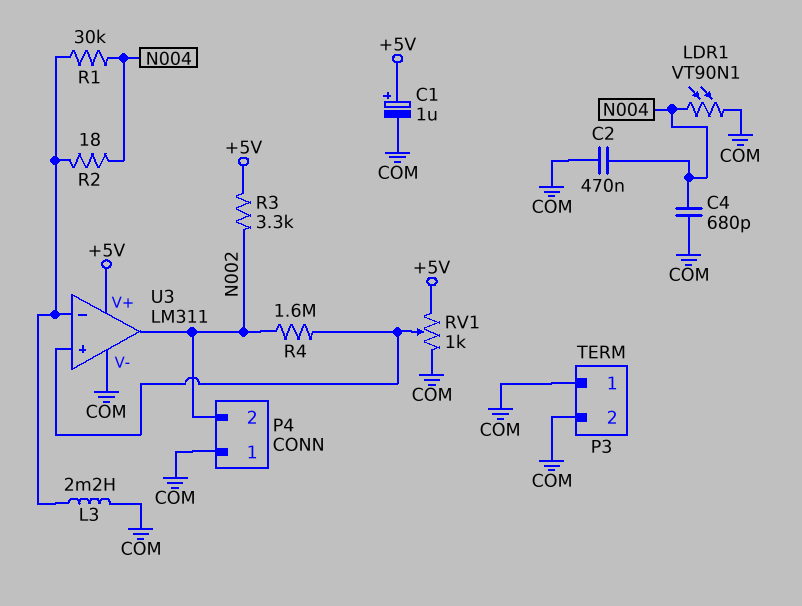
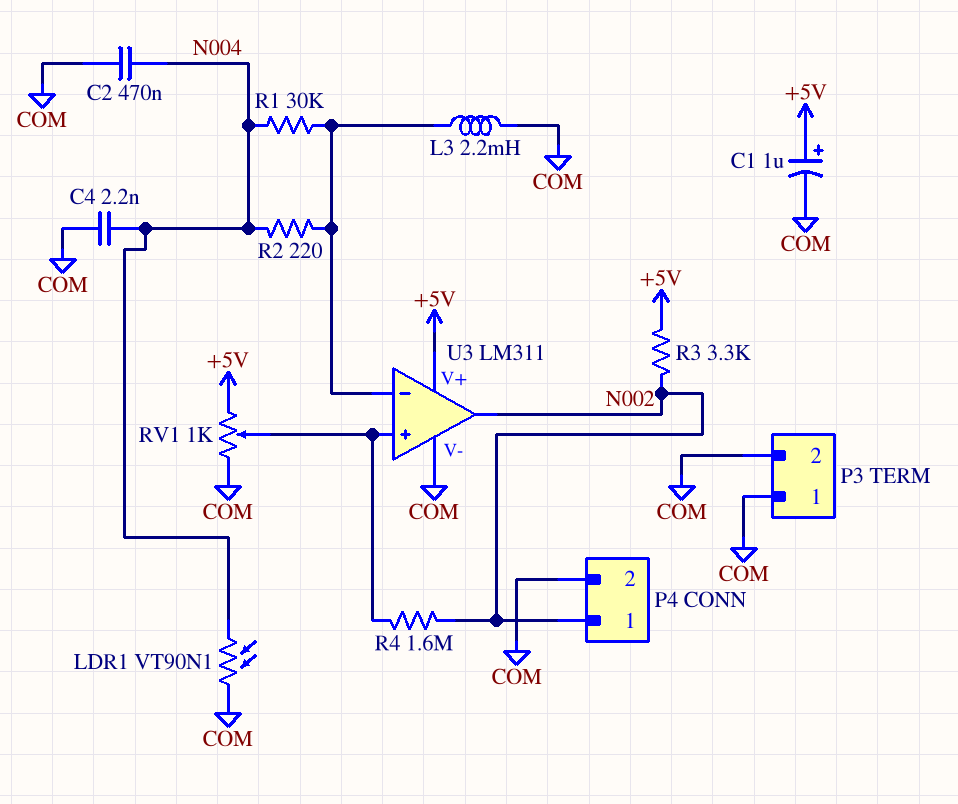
C4: 680pF (COM, N004) -> 2.2nF (COM, N004)
P4 pin 1: COM -> N002
P4 pin 2: N002 -> COM
R2: 18 (N004, U3/in-) -> 220 (N004, U3/in-)

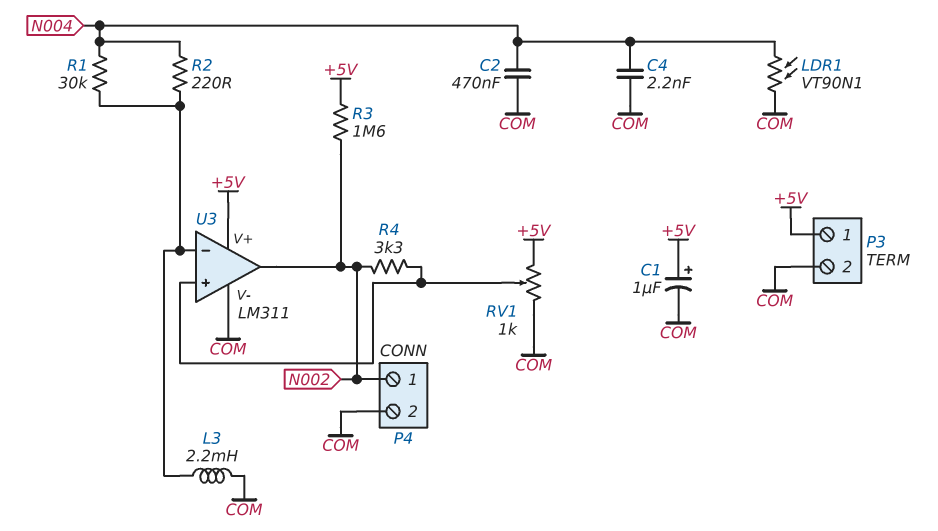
P3 pin 1: COM -> +5V
R3: 3.3k (+5V, N002) -> 1.6M (+5V, N002)
R4: 1.6M (N002, U3/in+) -> 3.3k (N002, U3/in+)

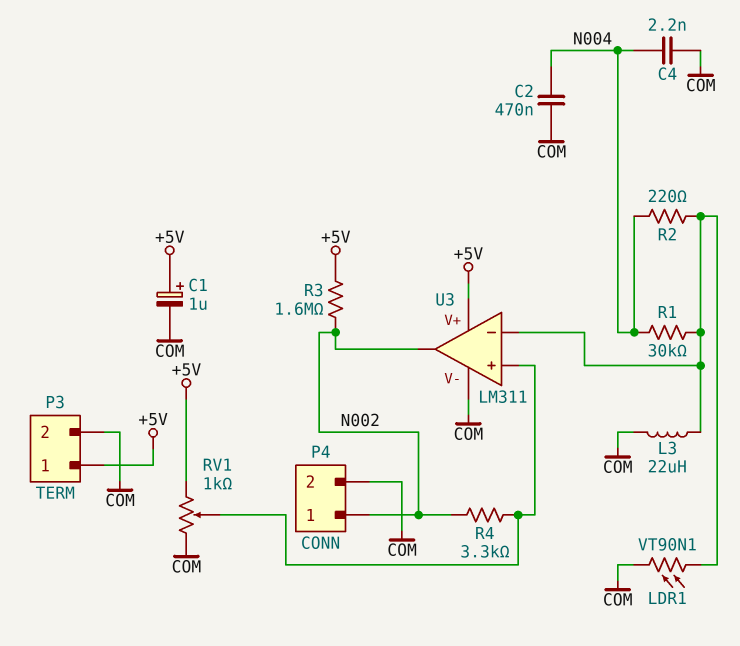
L3: 2.2mH (COM, U3/in-) -> 22uH (COM, U3/in-)
LDR1: VT90N1 (COM, N004) -> VT90N1 (COM, U3/in-)

